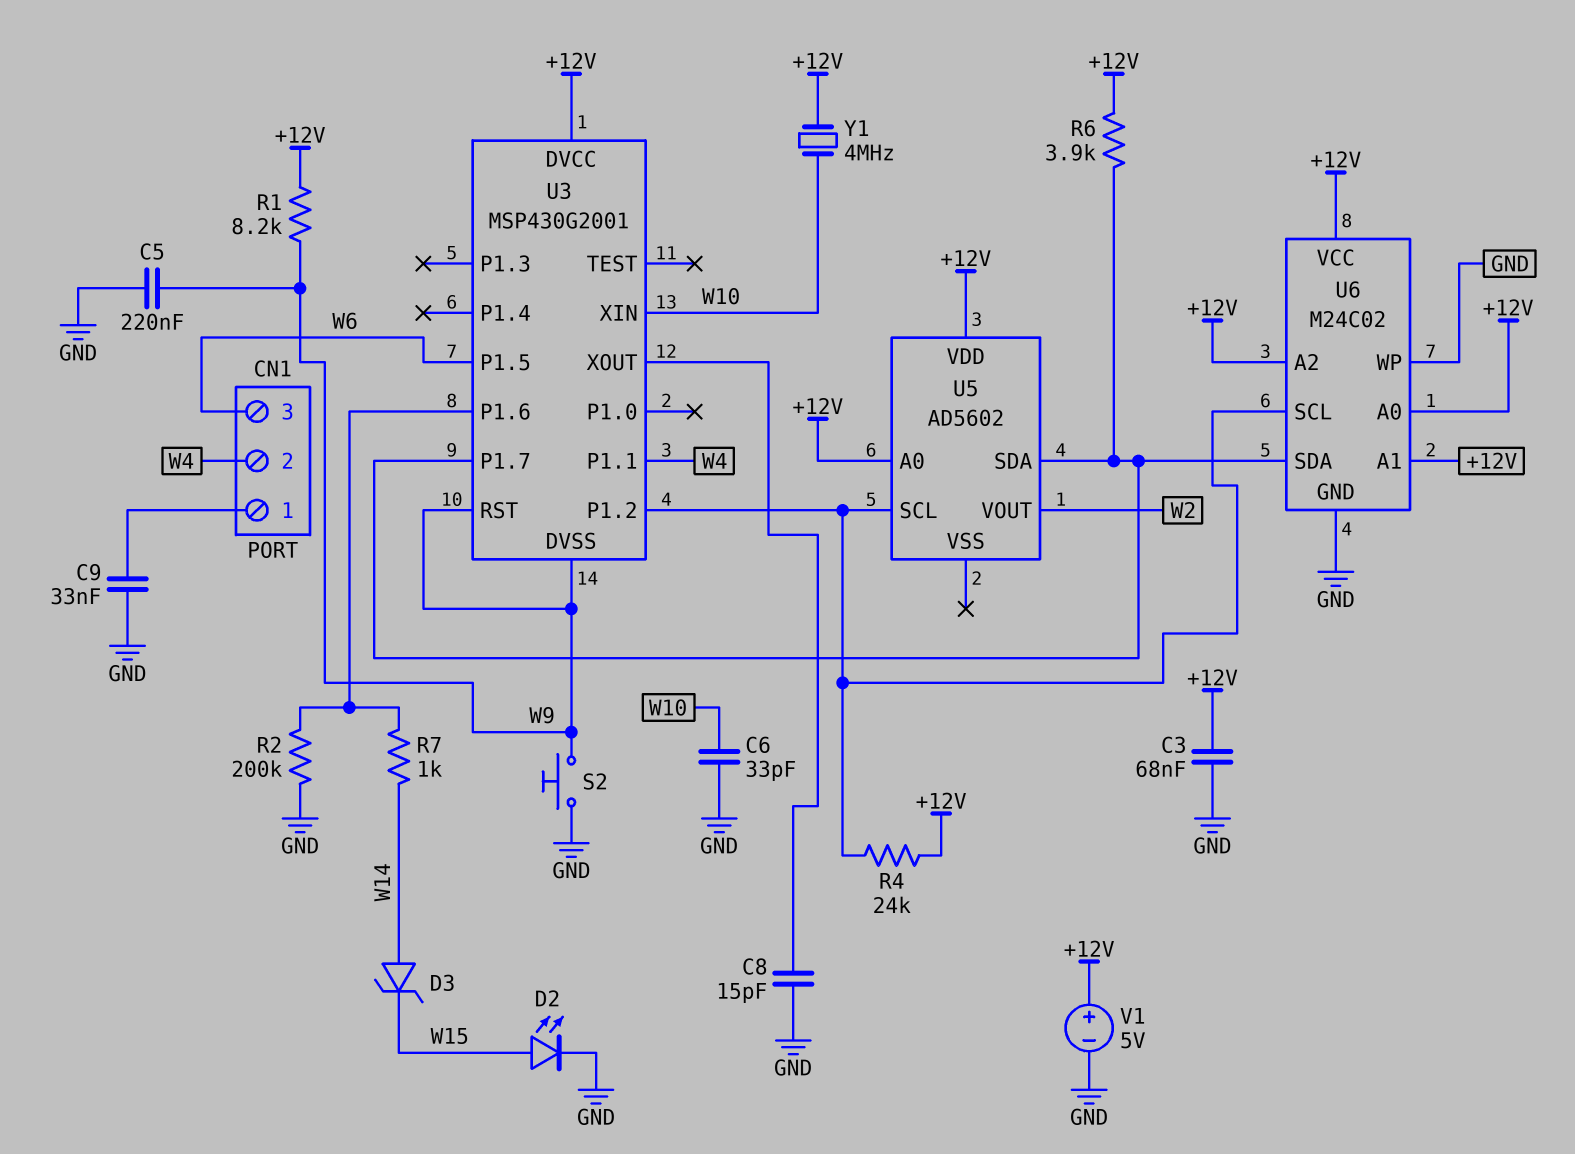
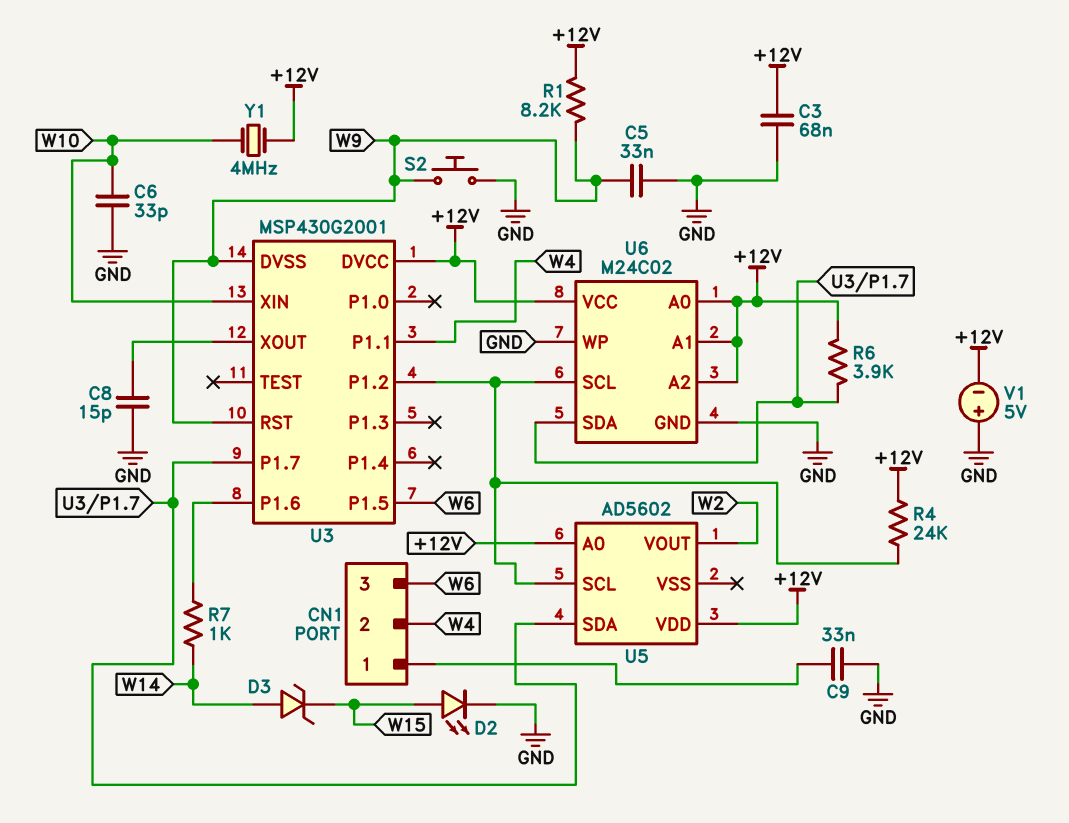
C5: 220nF (GND, W9) -> 33nF (GND, W9)
R2: 200k (GND, U3/P1.6) -> none
V1: 5V (plus +12V, minus GND) -> 5V (plus GND, minus +12V)

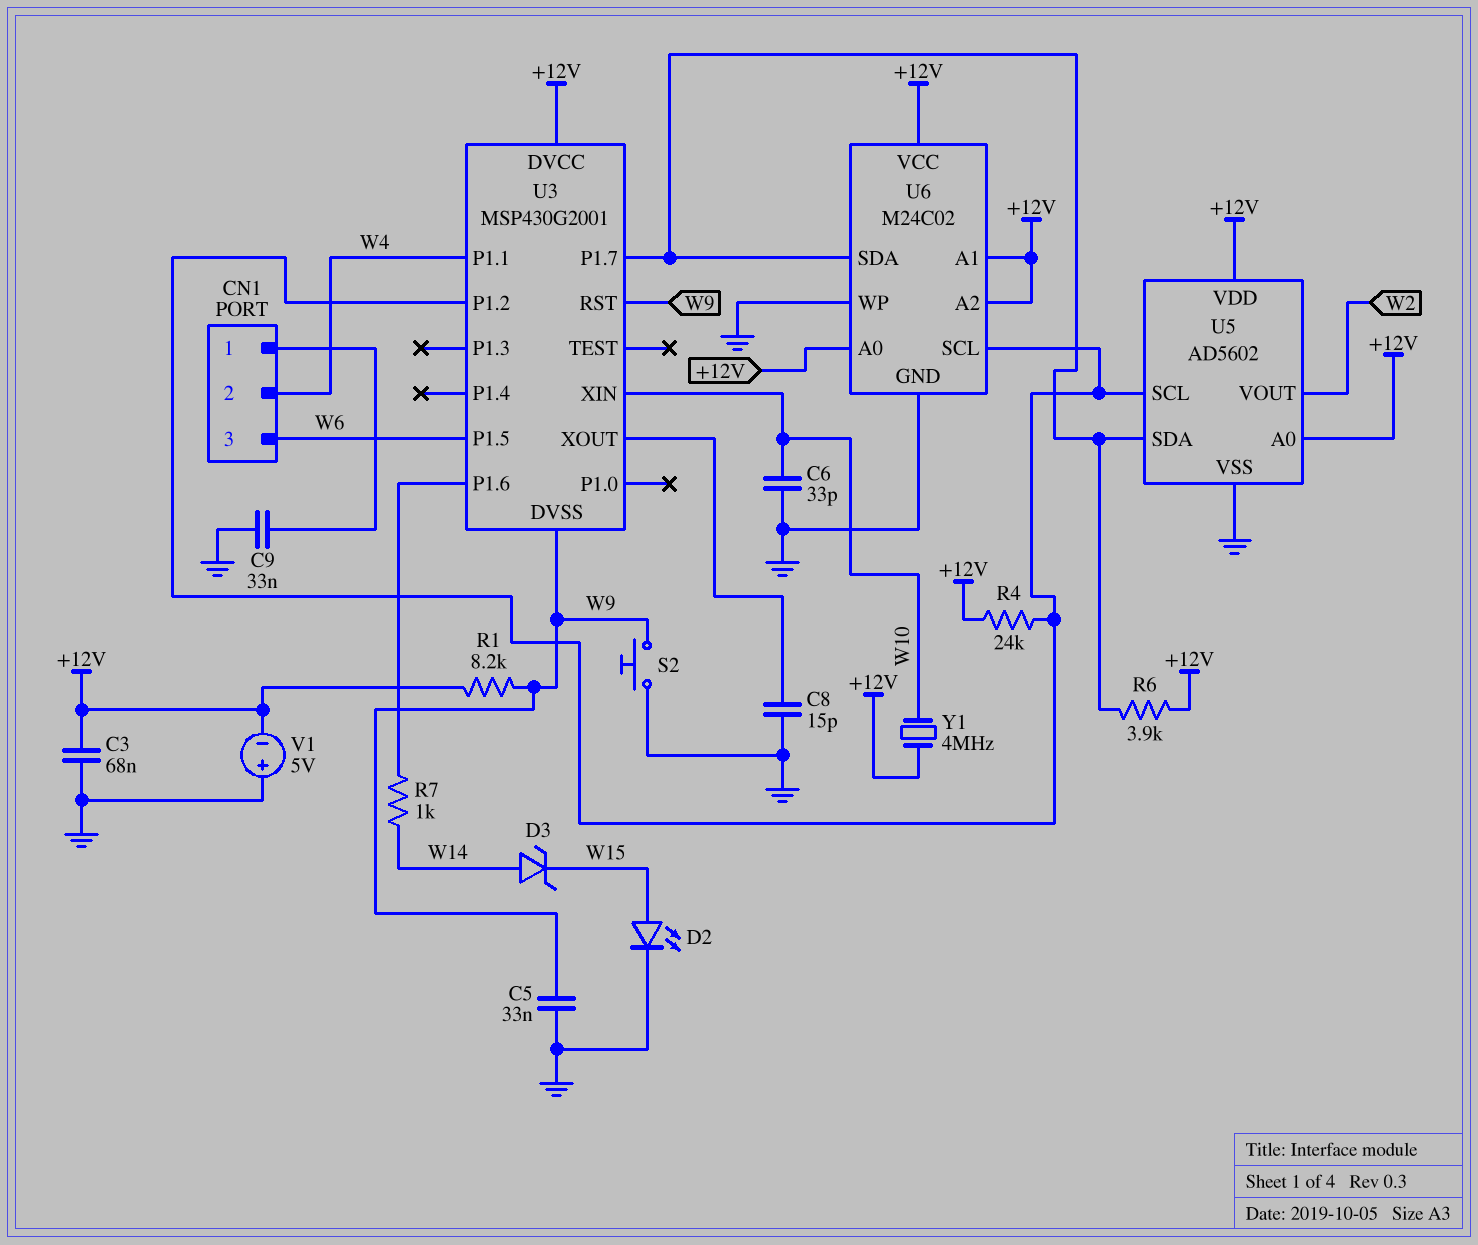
U5 pin VSS: none -> GND

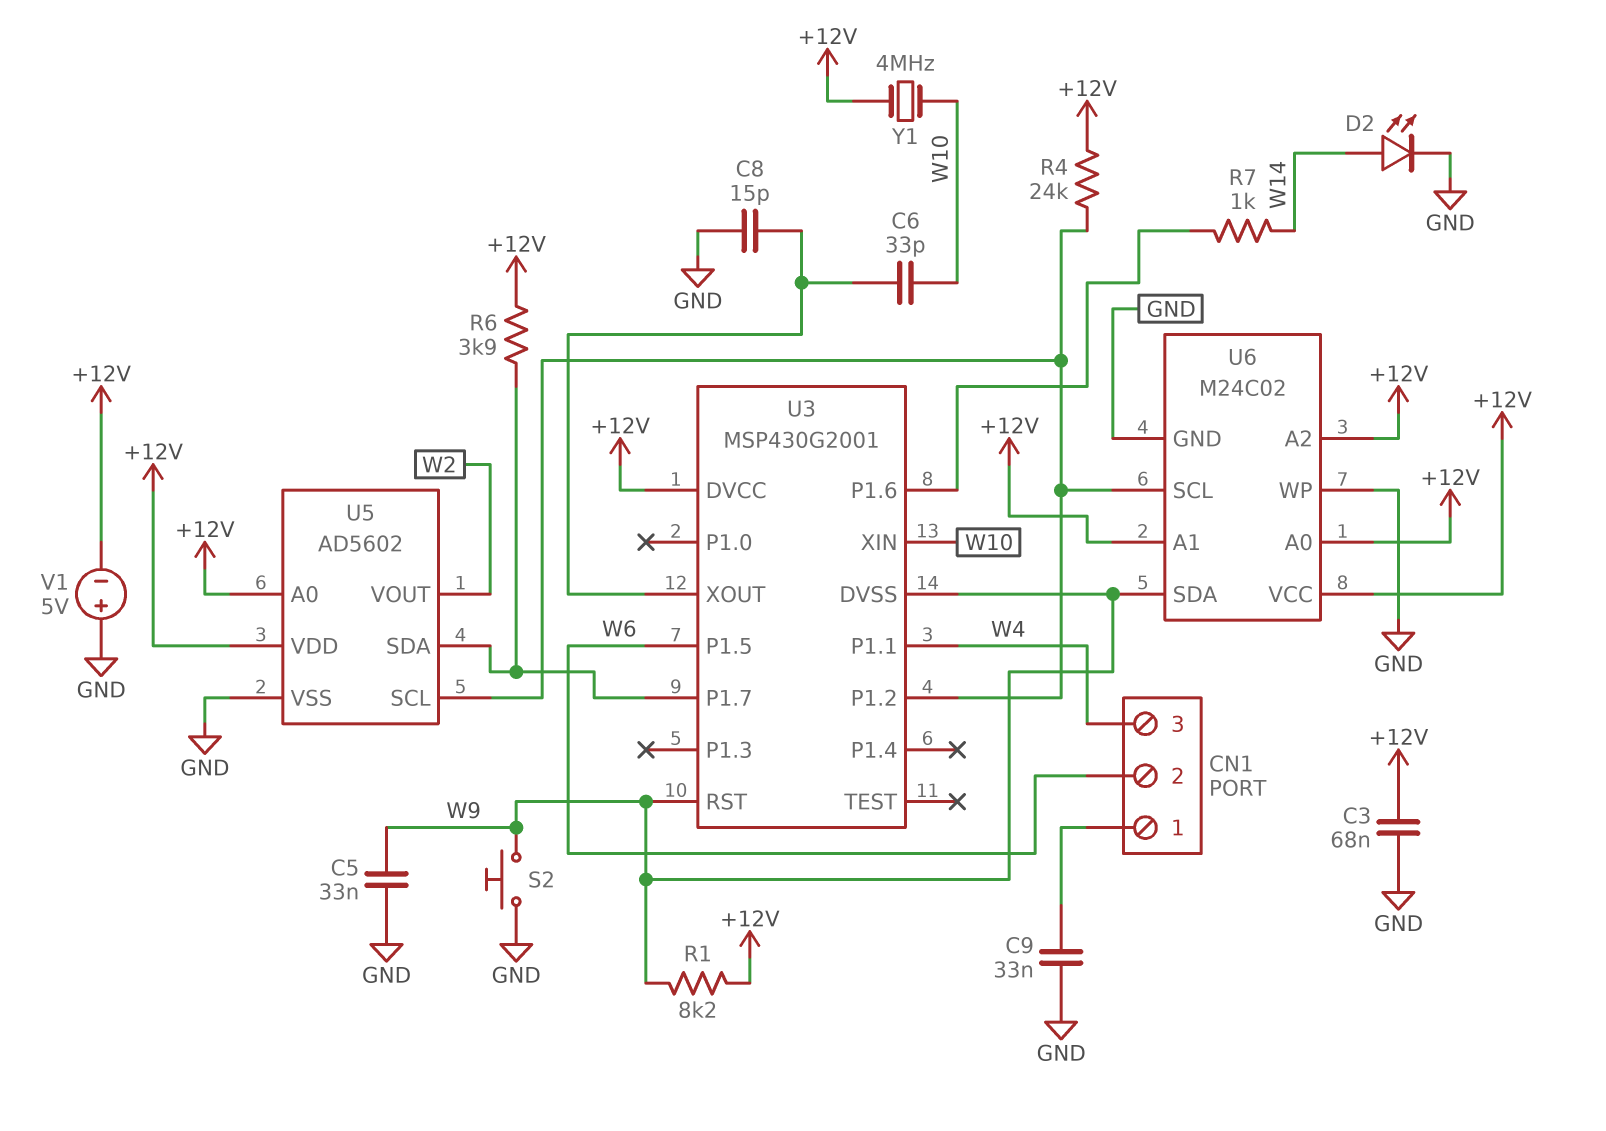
C6: 33pF (GND, W10) -> 33pF (U3/XOUT, W10)
CN1 pin 2: W4 -> W6
CN1 pin 3: W6 -> W4
D2: LED (A W15, K GND) -> LED (A W14, K GND)
D3: zener (A W14, K W15) -> none
U6 pin SDA: U3/P1.7 -> W9

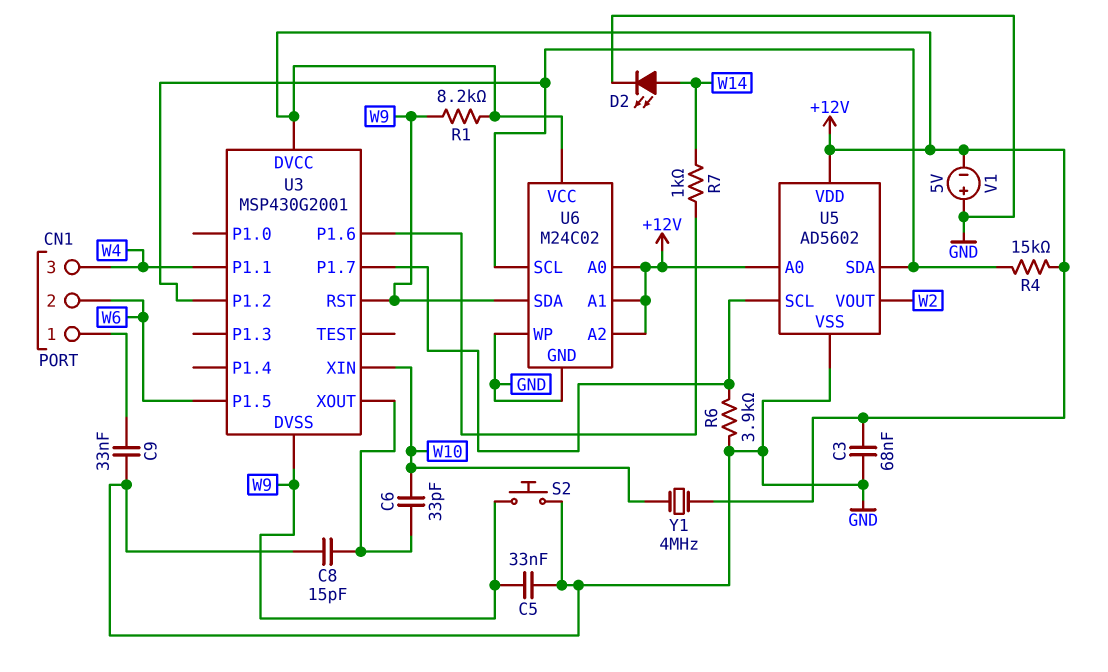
R4: 24k (+12V, U3/P1.2) -> 15k (+12V, U3/P1.2)
R6: 3.9k (+12V, U3/P1.7) -> 3.9k (GND, U3/P1.7)
U5 pin SCL: U3/P1.2 -> U3/P1.7
U5 pin SDA: U3/P1.7 -> U3/P1.2

